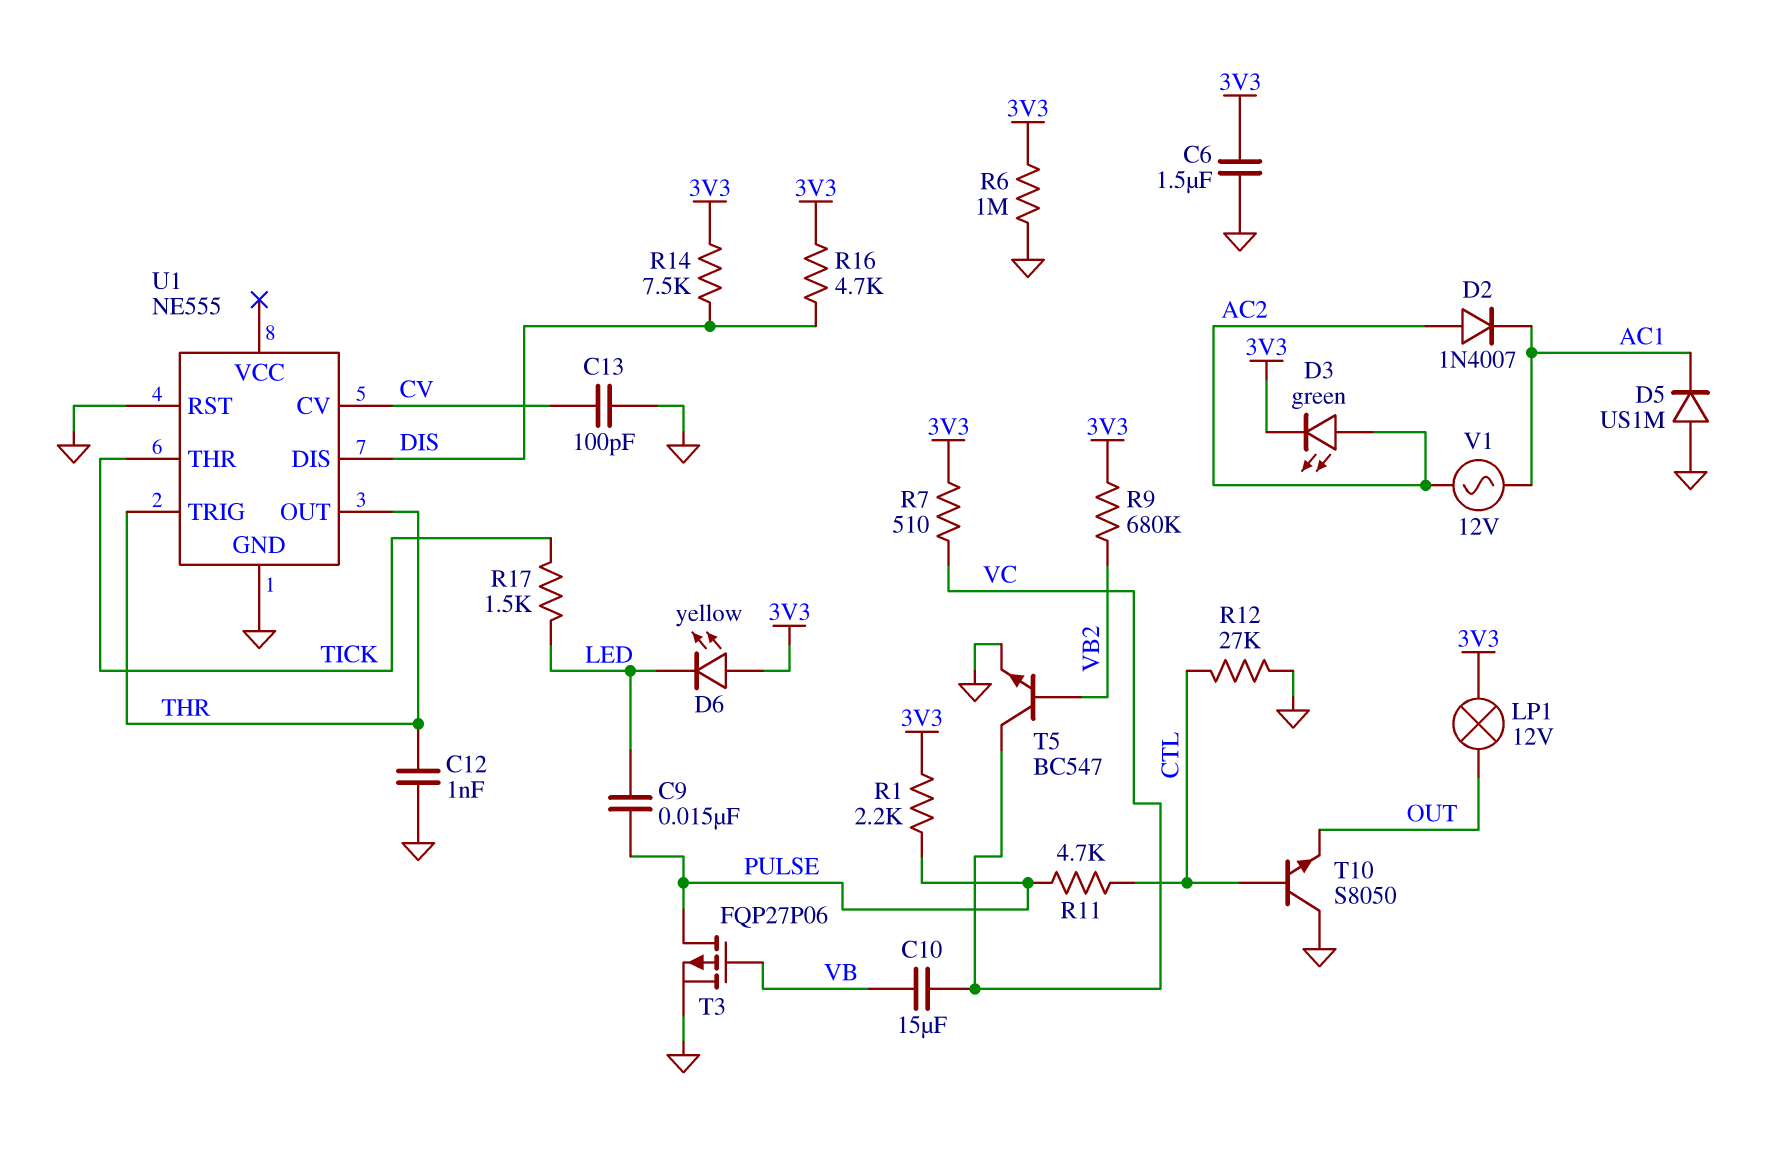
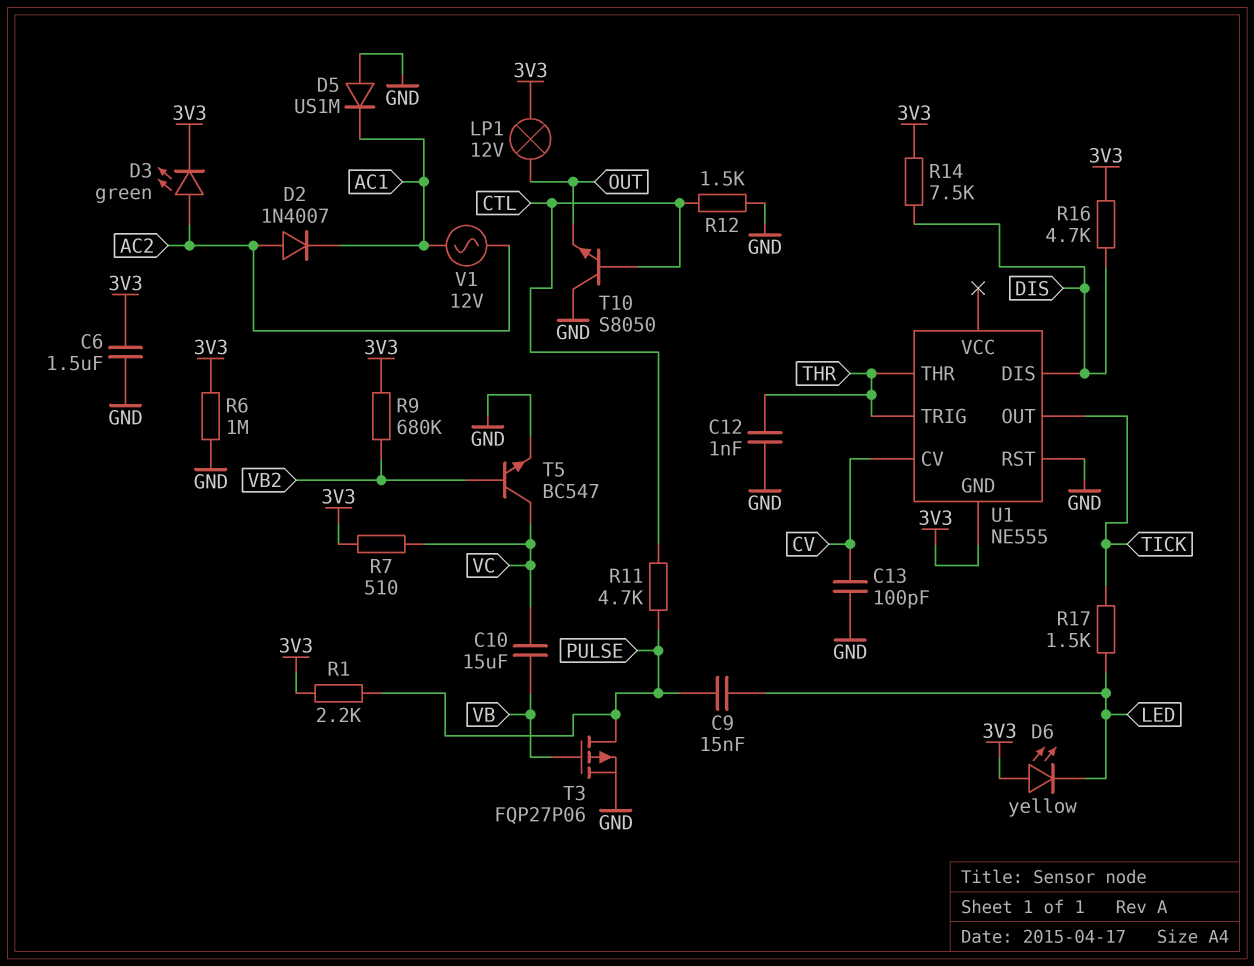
R12: 27k (CTL, GND) -> 1.5k (CTL, GND)
U1 pin GND: GND -> 3V3
U1 pin OUT: THR -> TICK
U1 pin THR: TICK -> THR

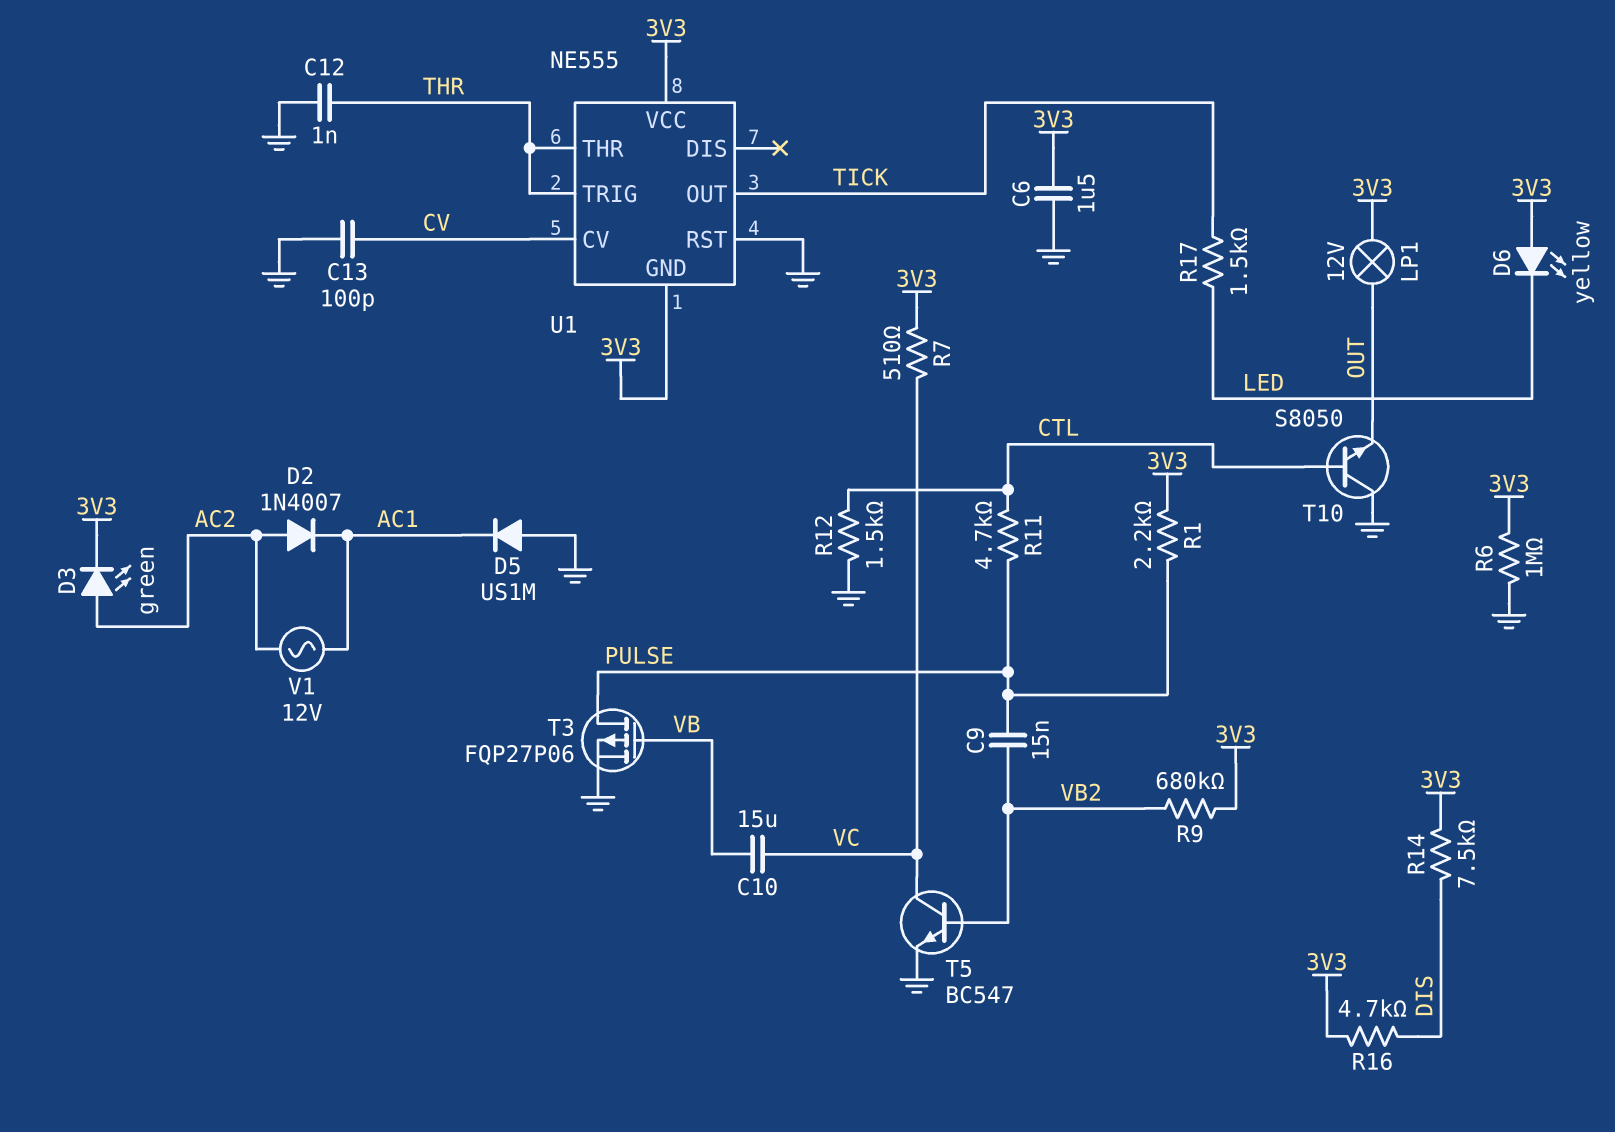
C9: 15nF (LED, PULSE) -> 15nF (PULSE, VB2)
U1 pin DIS: DIS -> none
U1 pin VCC: none -> 3V3

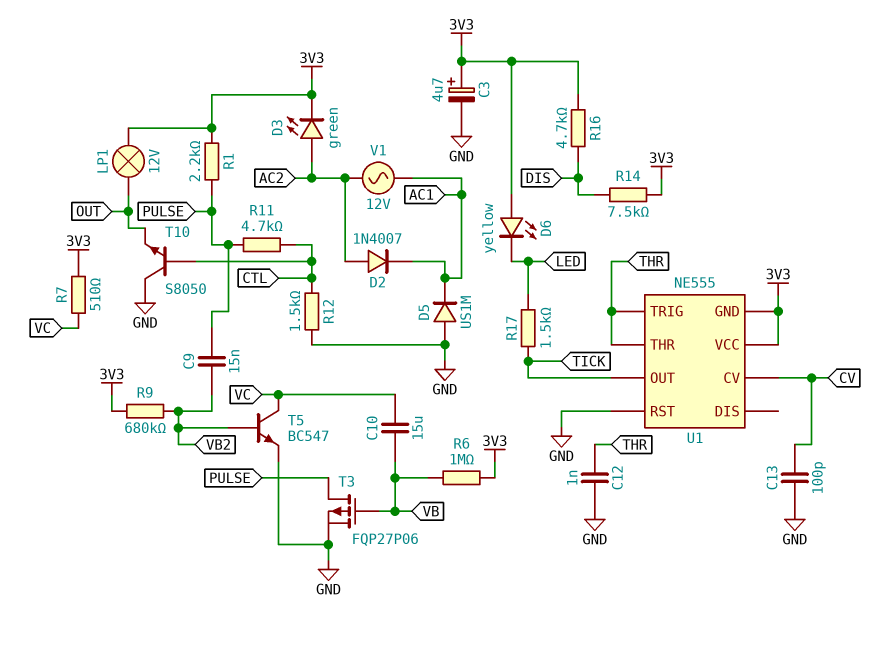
C3: none -> 4.7uF (plus 3V3, minus GND)
C6: 1.5uF (3V3, GND) -> none
R6: 1M (3V3, GND) -> 1M (3V3, VB)

